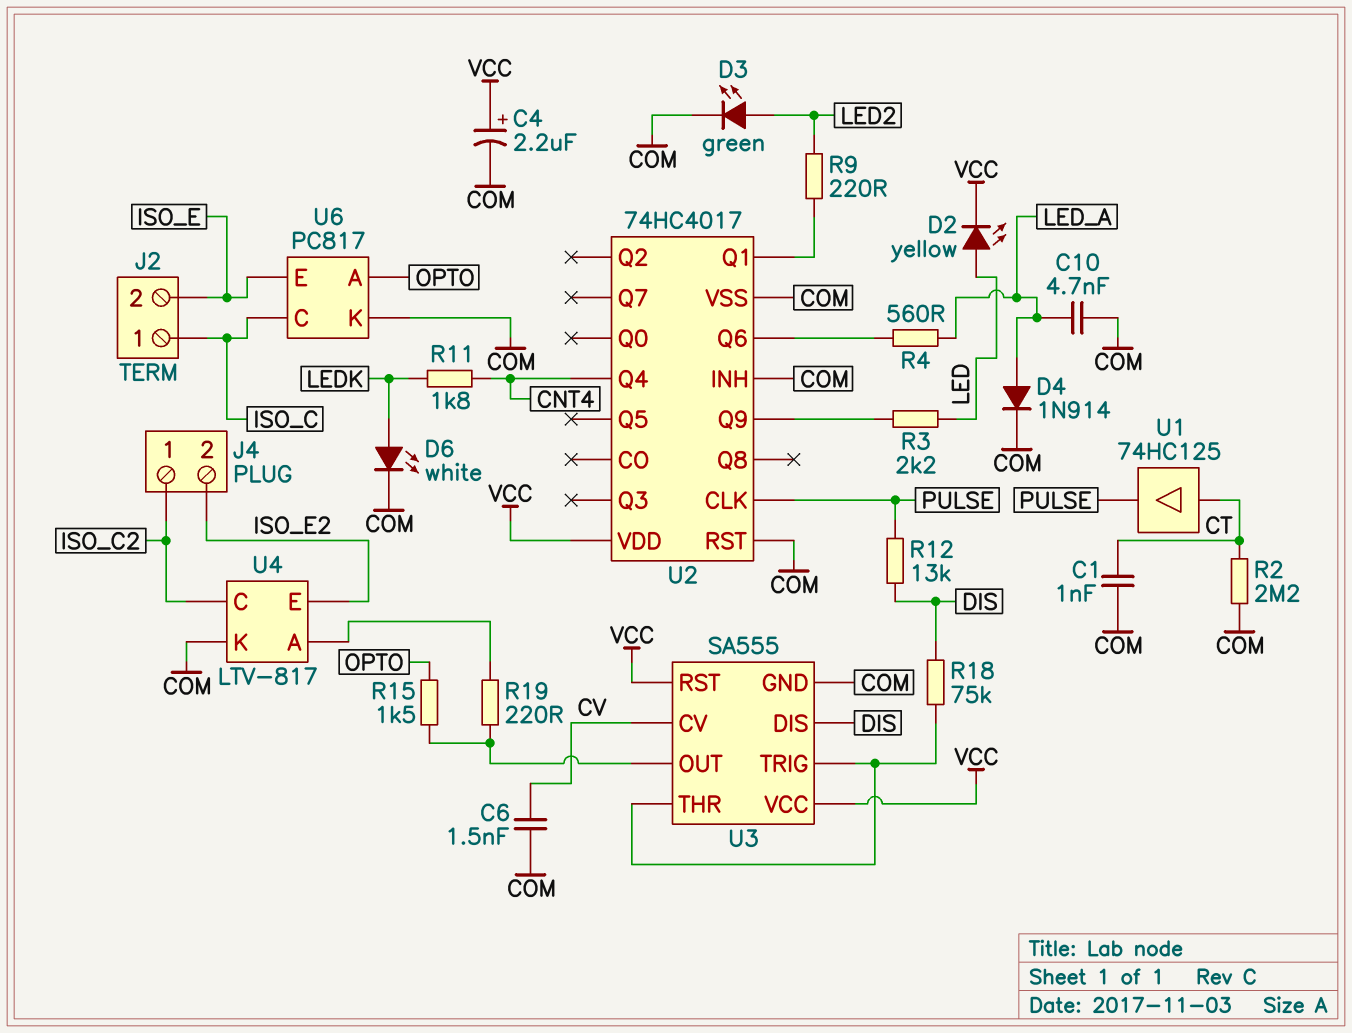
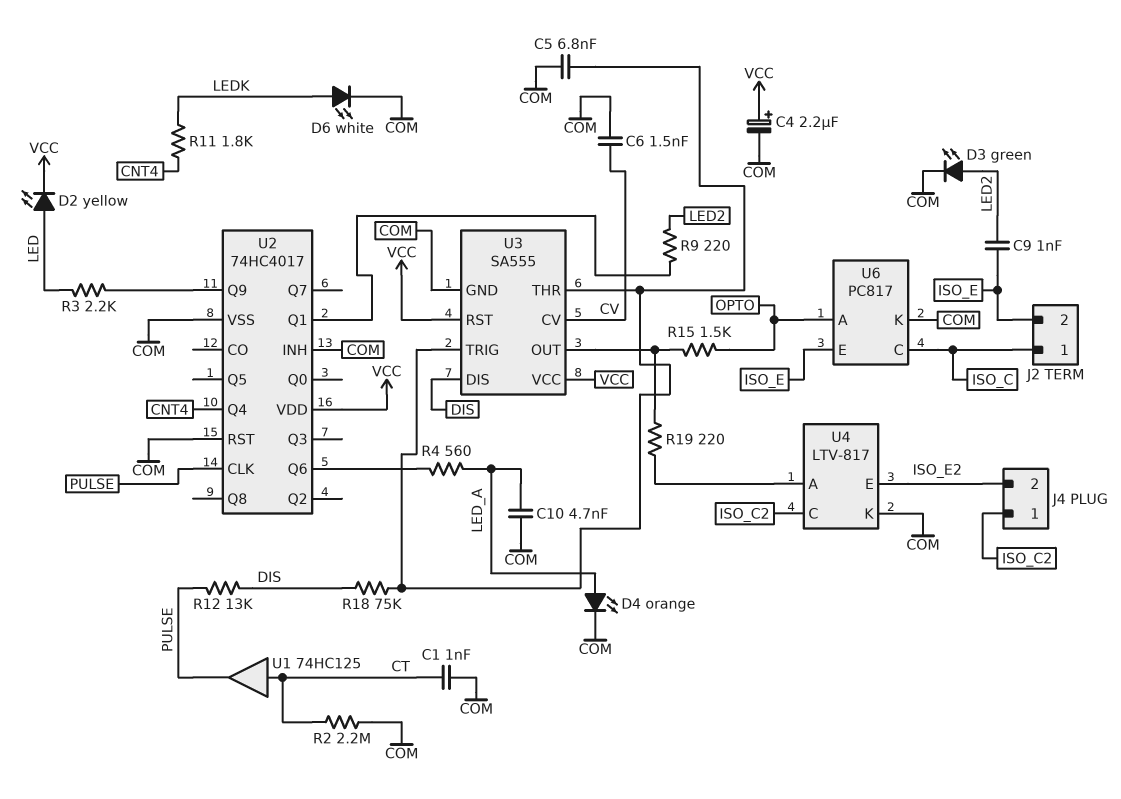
C5: none -> 6.8nF (COM, U3/THR)
C9: none -> 1nF (ISO_E, LED2)
D4: diode 1N914 (A LED_A, K COM) -> LED orange (A LED_A, K COM)

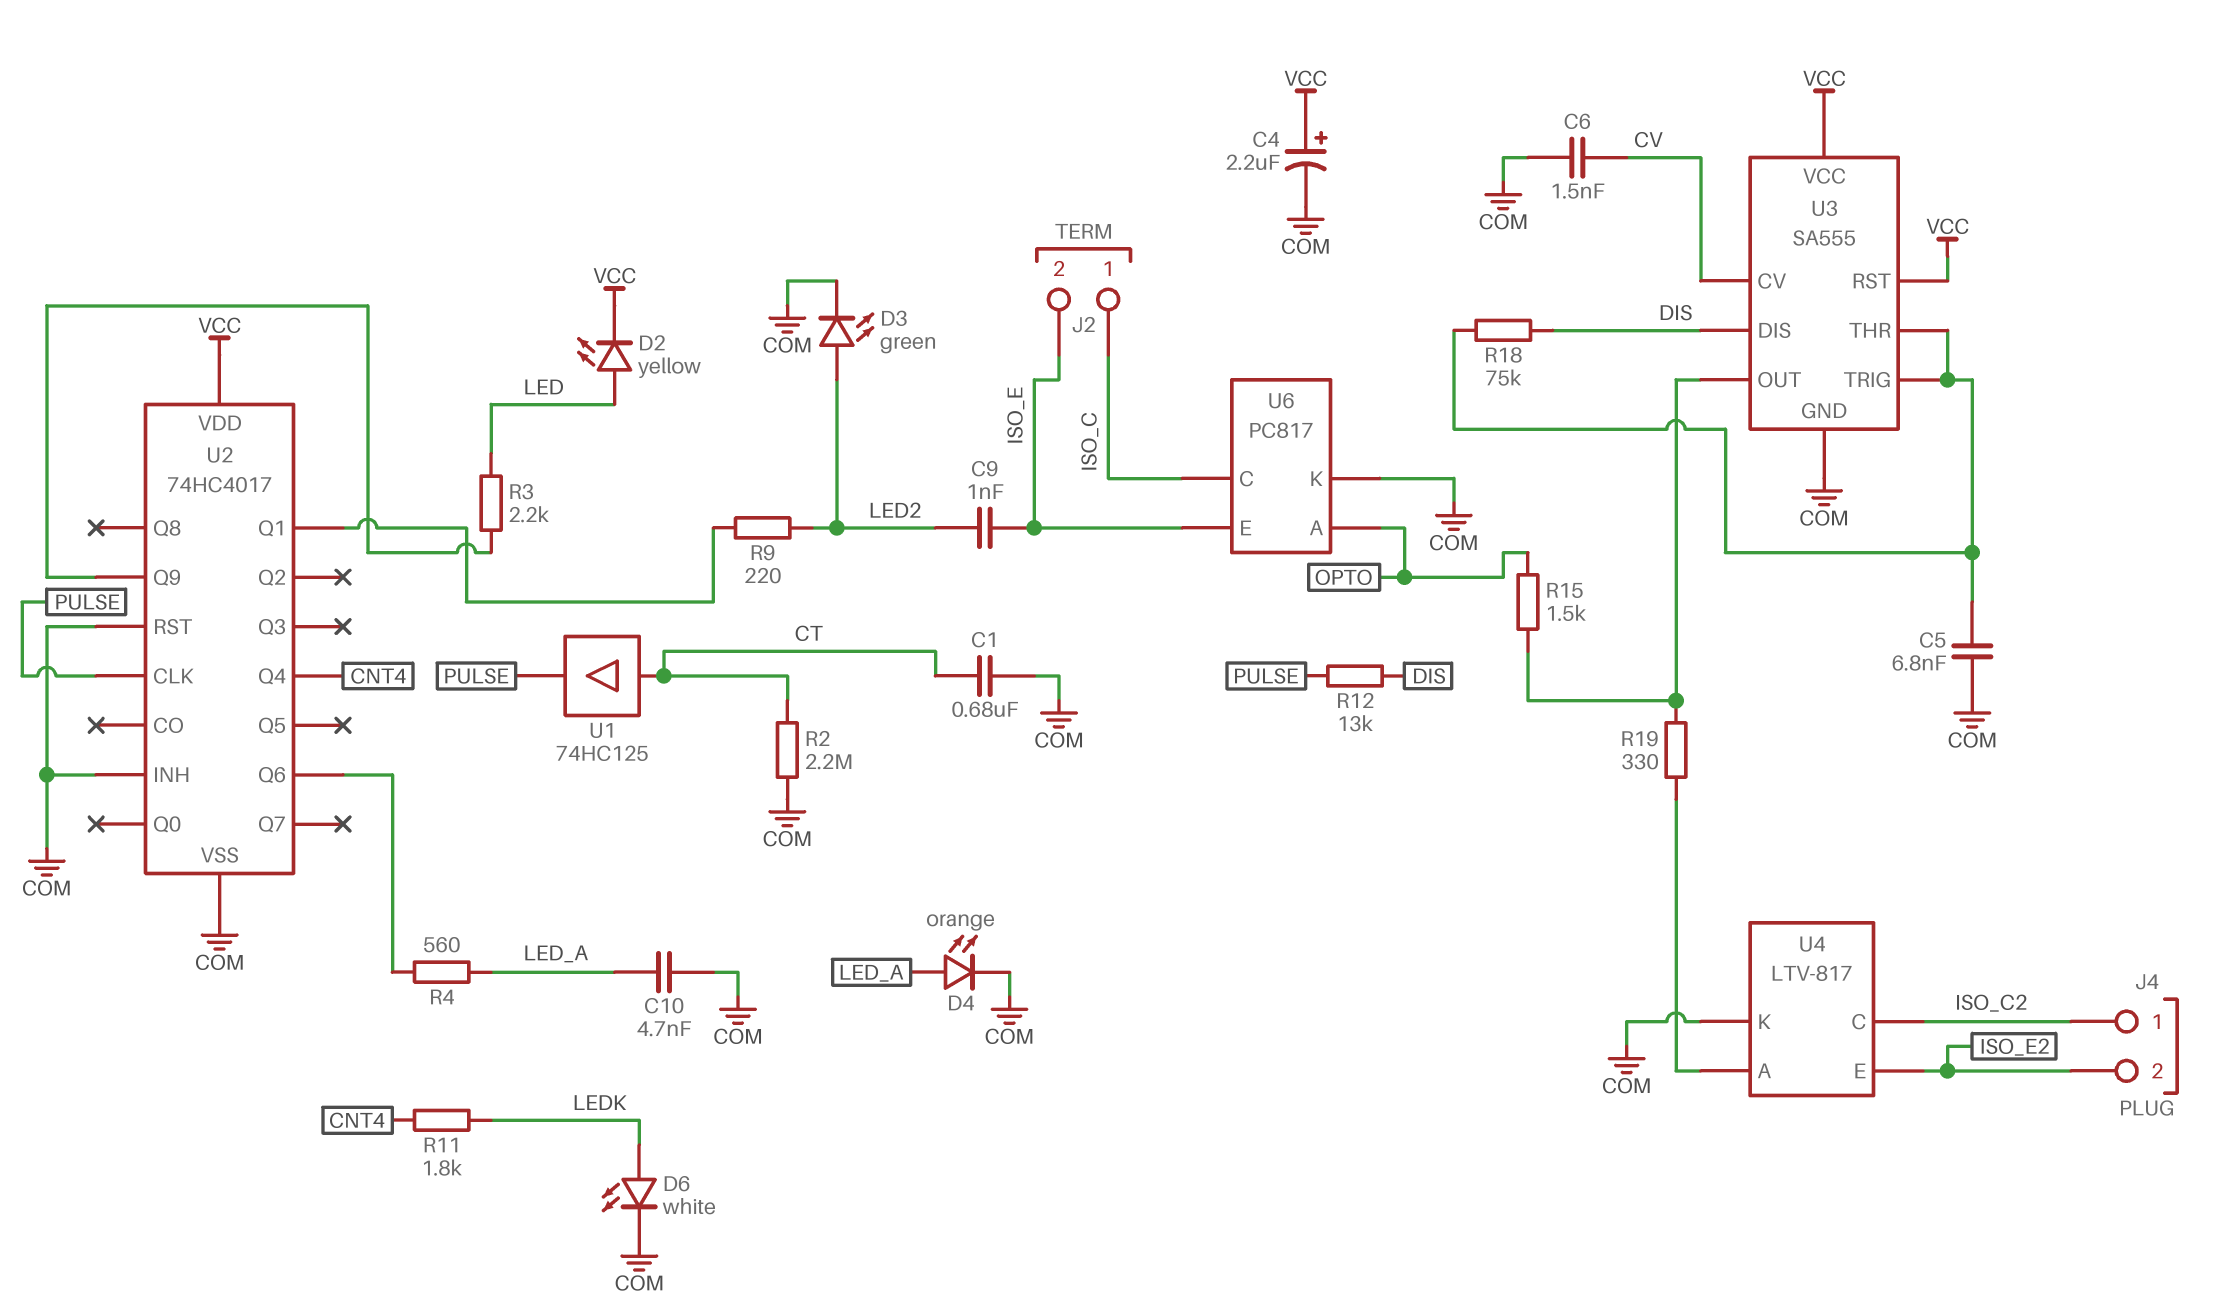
C1: 1nF (COM, CT) -> 680nF (COM, CT)
R19: 220 (U3/OUT, U4/A) -> 330 (U3/OUT, U4/A)

